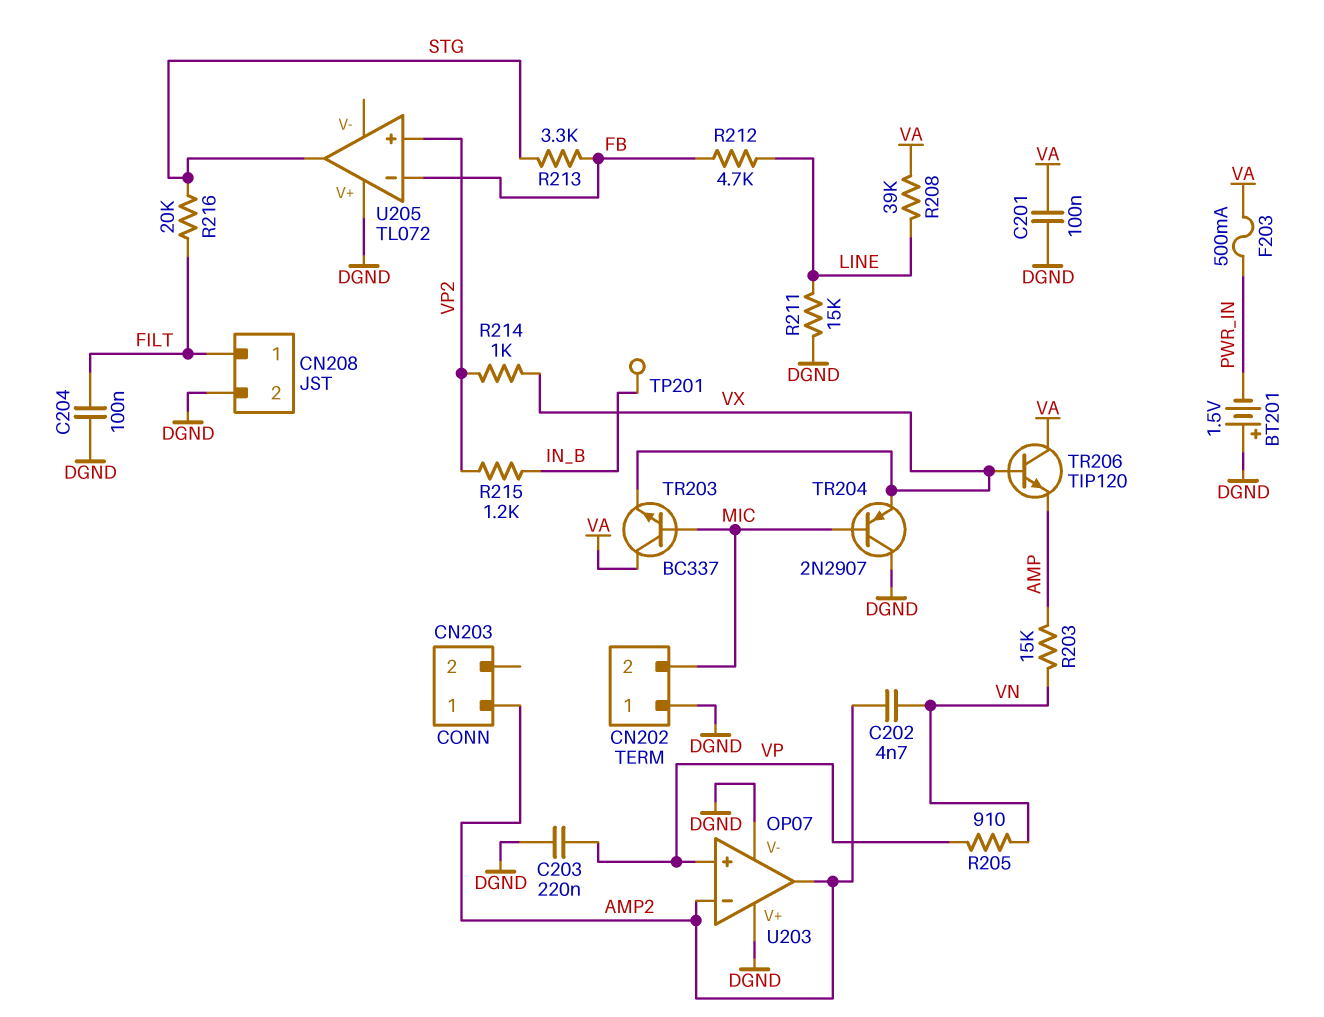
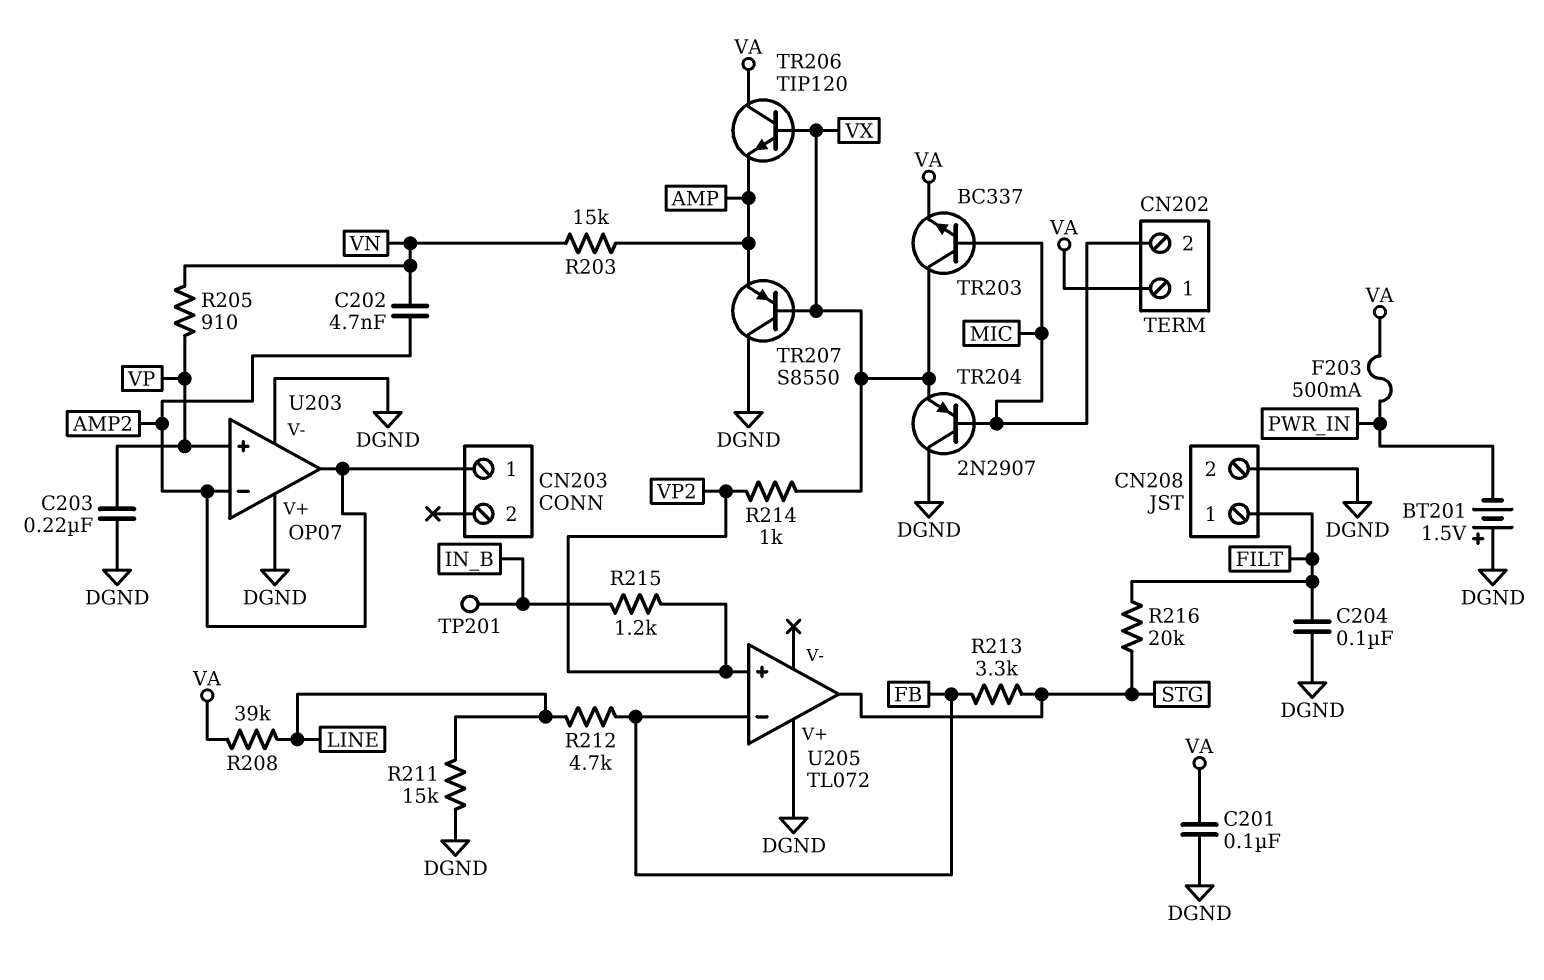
CN202 pin 1: DGND -> VA
TR203: NPN BC337 (B MIC, C VA, E VX) -> NPN BC337 (B MIC, C VX, E VA)
TR207: none -> PNP S8550 (B VX, C DGND, E AMP)

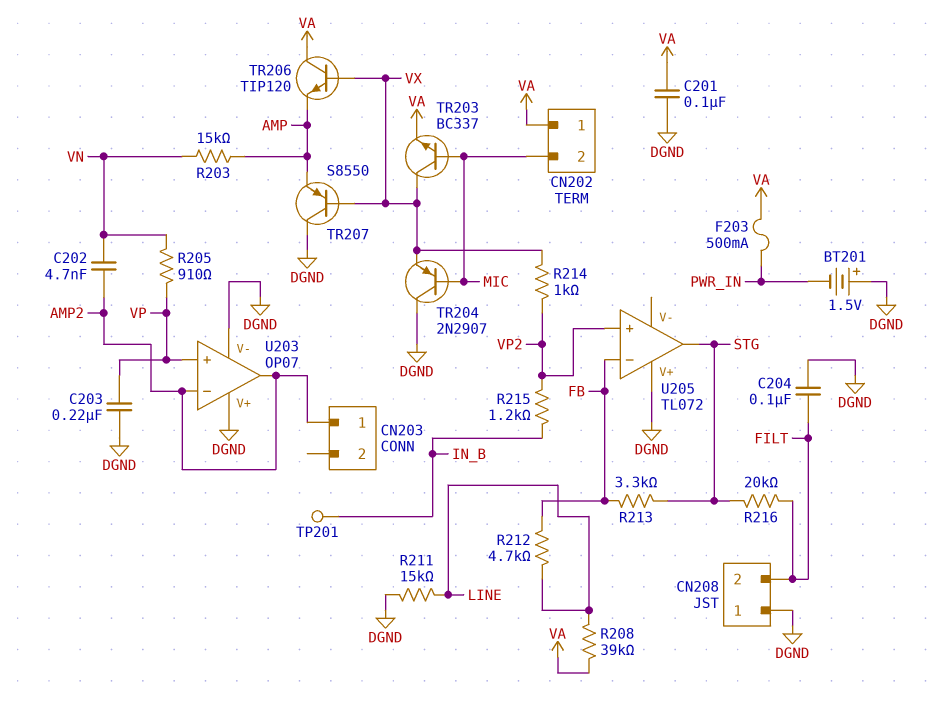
CN208 pin 1: FILT -> DGND
CN208 pin 2: DGND -> FILT

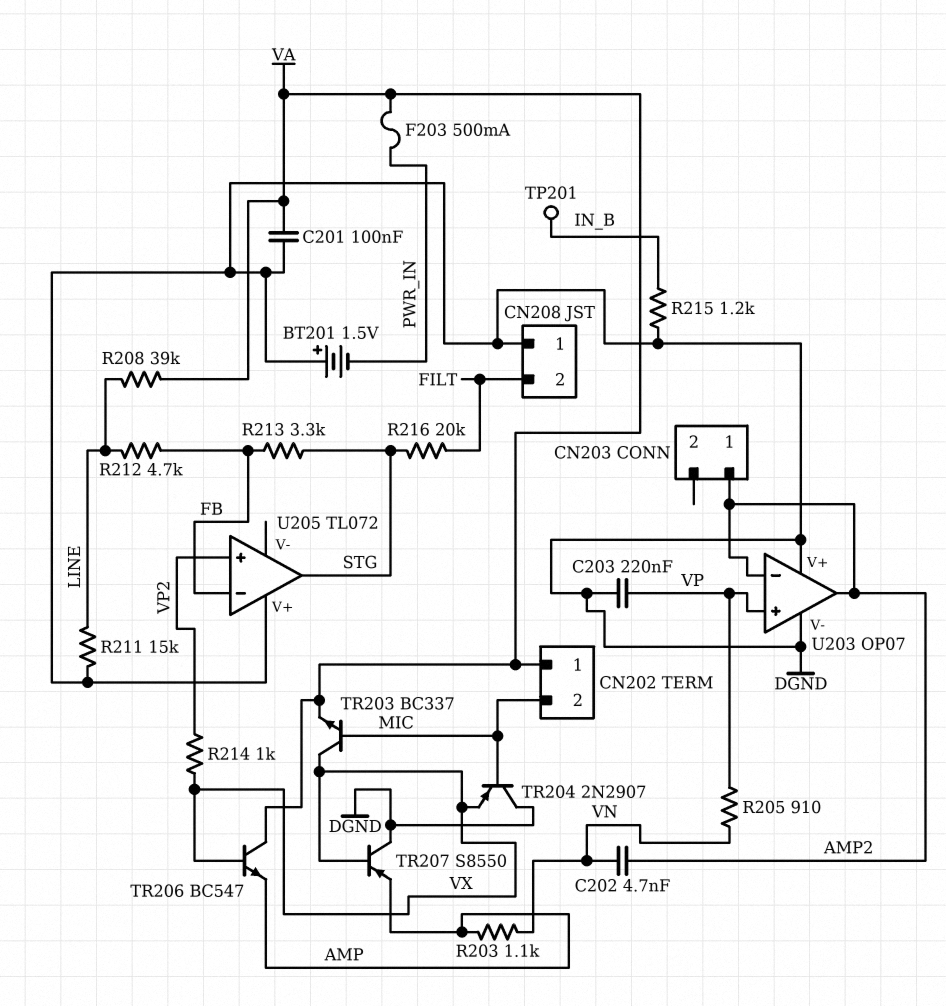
C204: 100nF (DGND, FILT) -> none
R203: 15k (AMP, VN) -> 1.1k (AMP, VN)
R215: 1.2k (IN_B, VP2) -> 1.2k (DGND, IN_B)
TR206: NPN TIP120 (B VX, C VA, E AMP) -> NPN BC547 (B VX, C VA, E AMP)

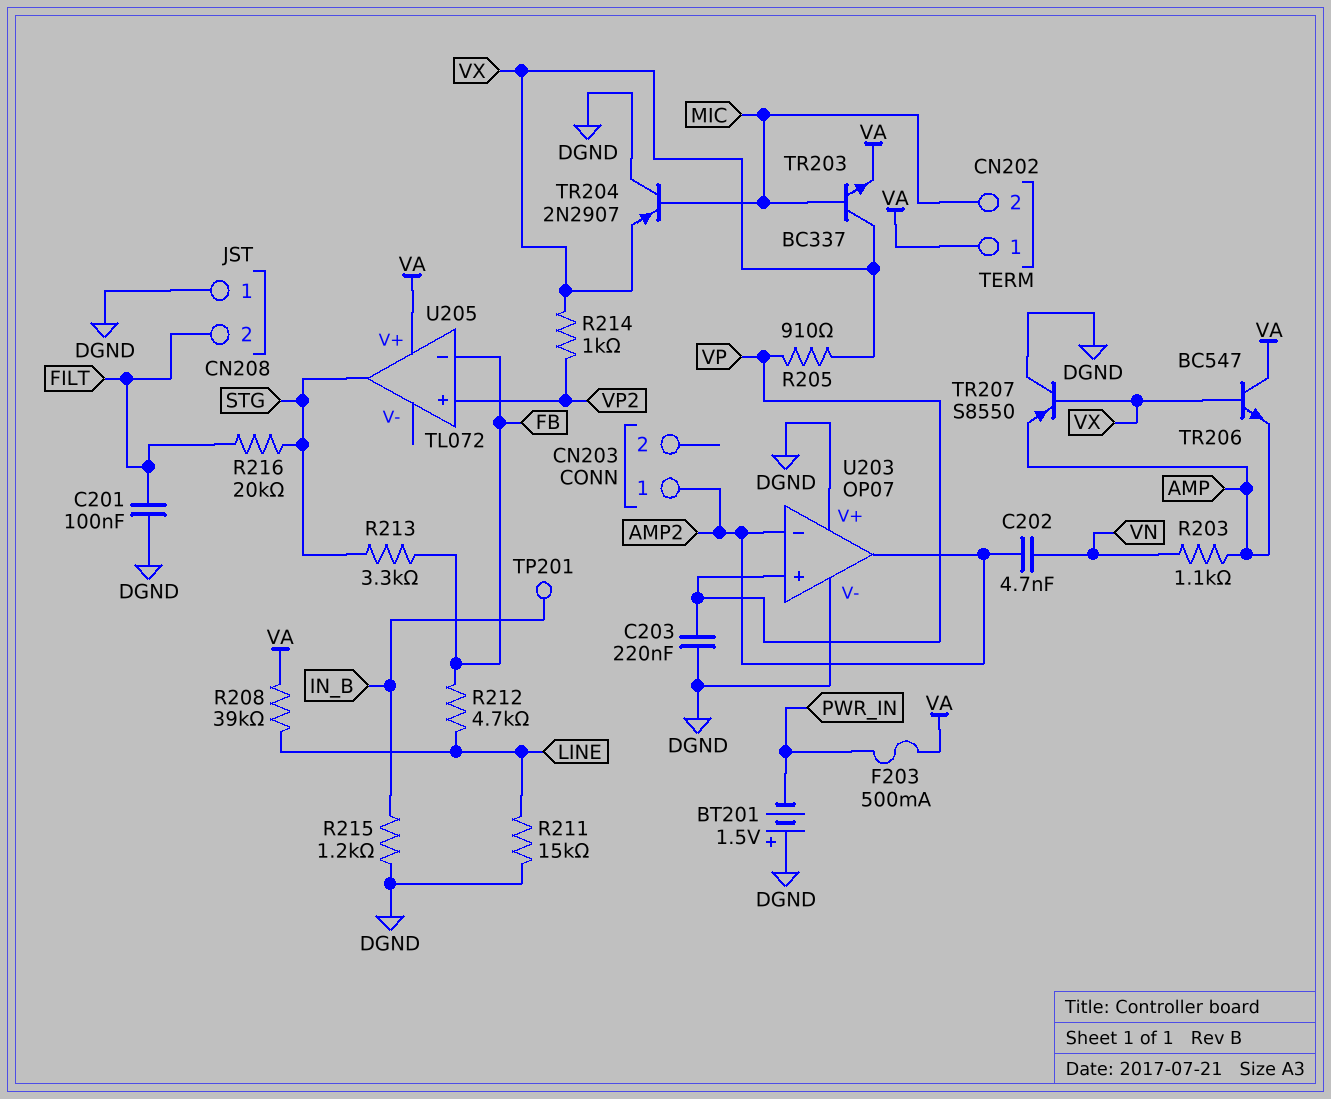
C201: 100nF (DGND, VA) -> 100nF (DGND, FILT)
R205: 910 (VN, VP) -> 910 (VP, VX)
U205 pin V+: DGND -> VA

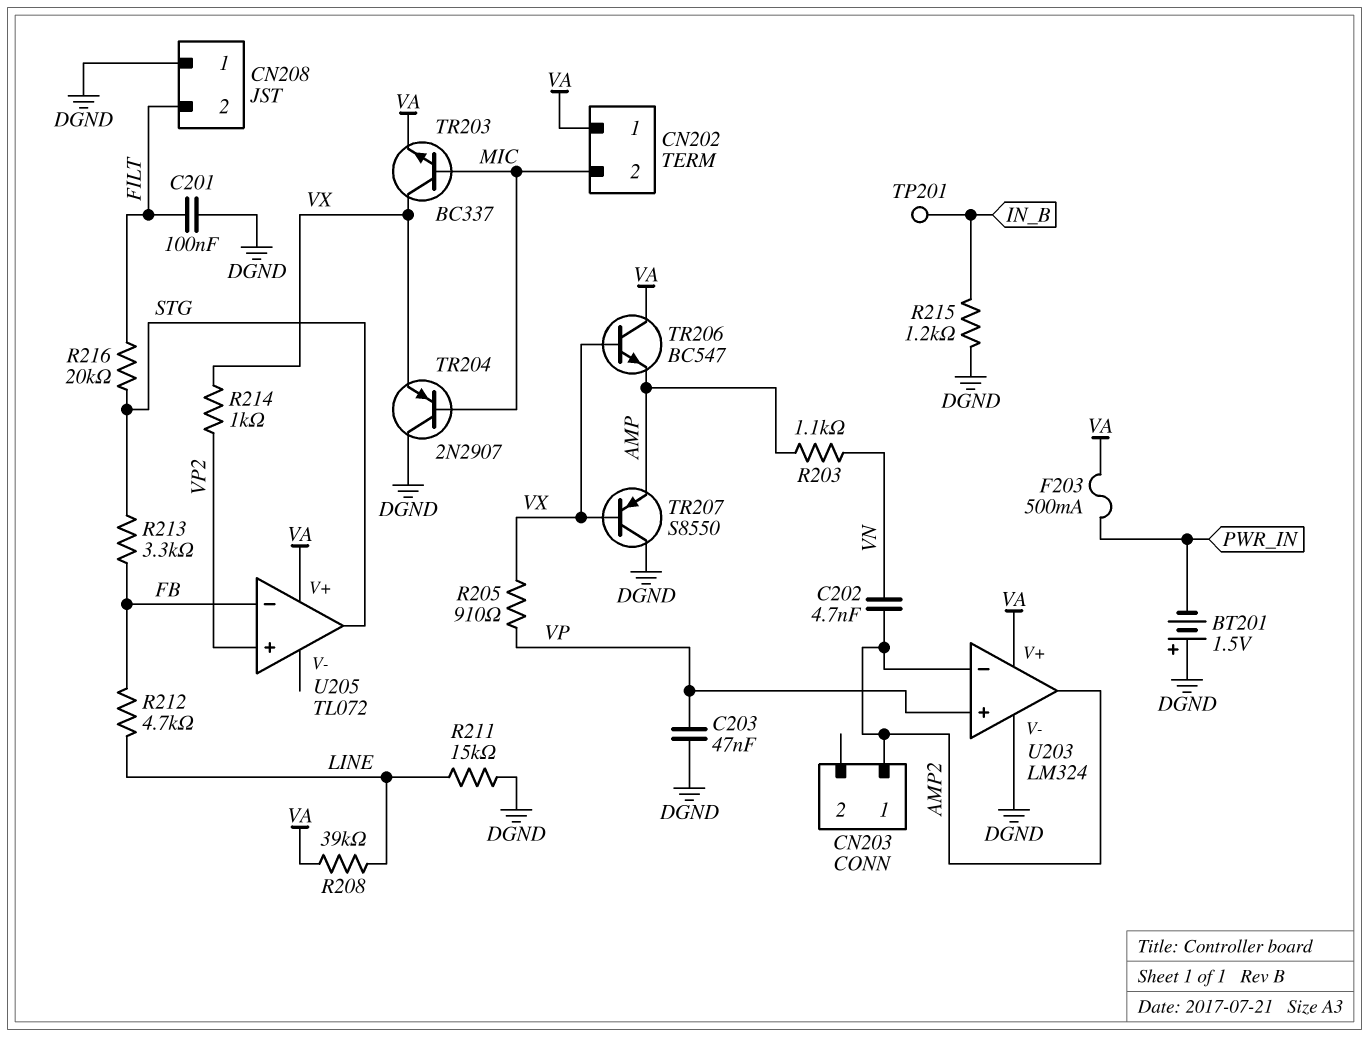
C203: 220nF (DGND, VP) -> 47nF (DGND, VP)
U203: OP07 -> LM324
U203 pin V+: DGND -> VA

